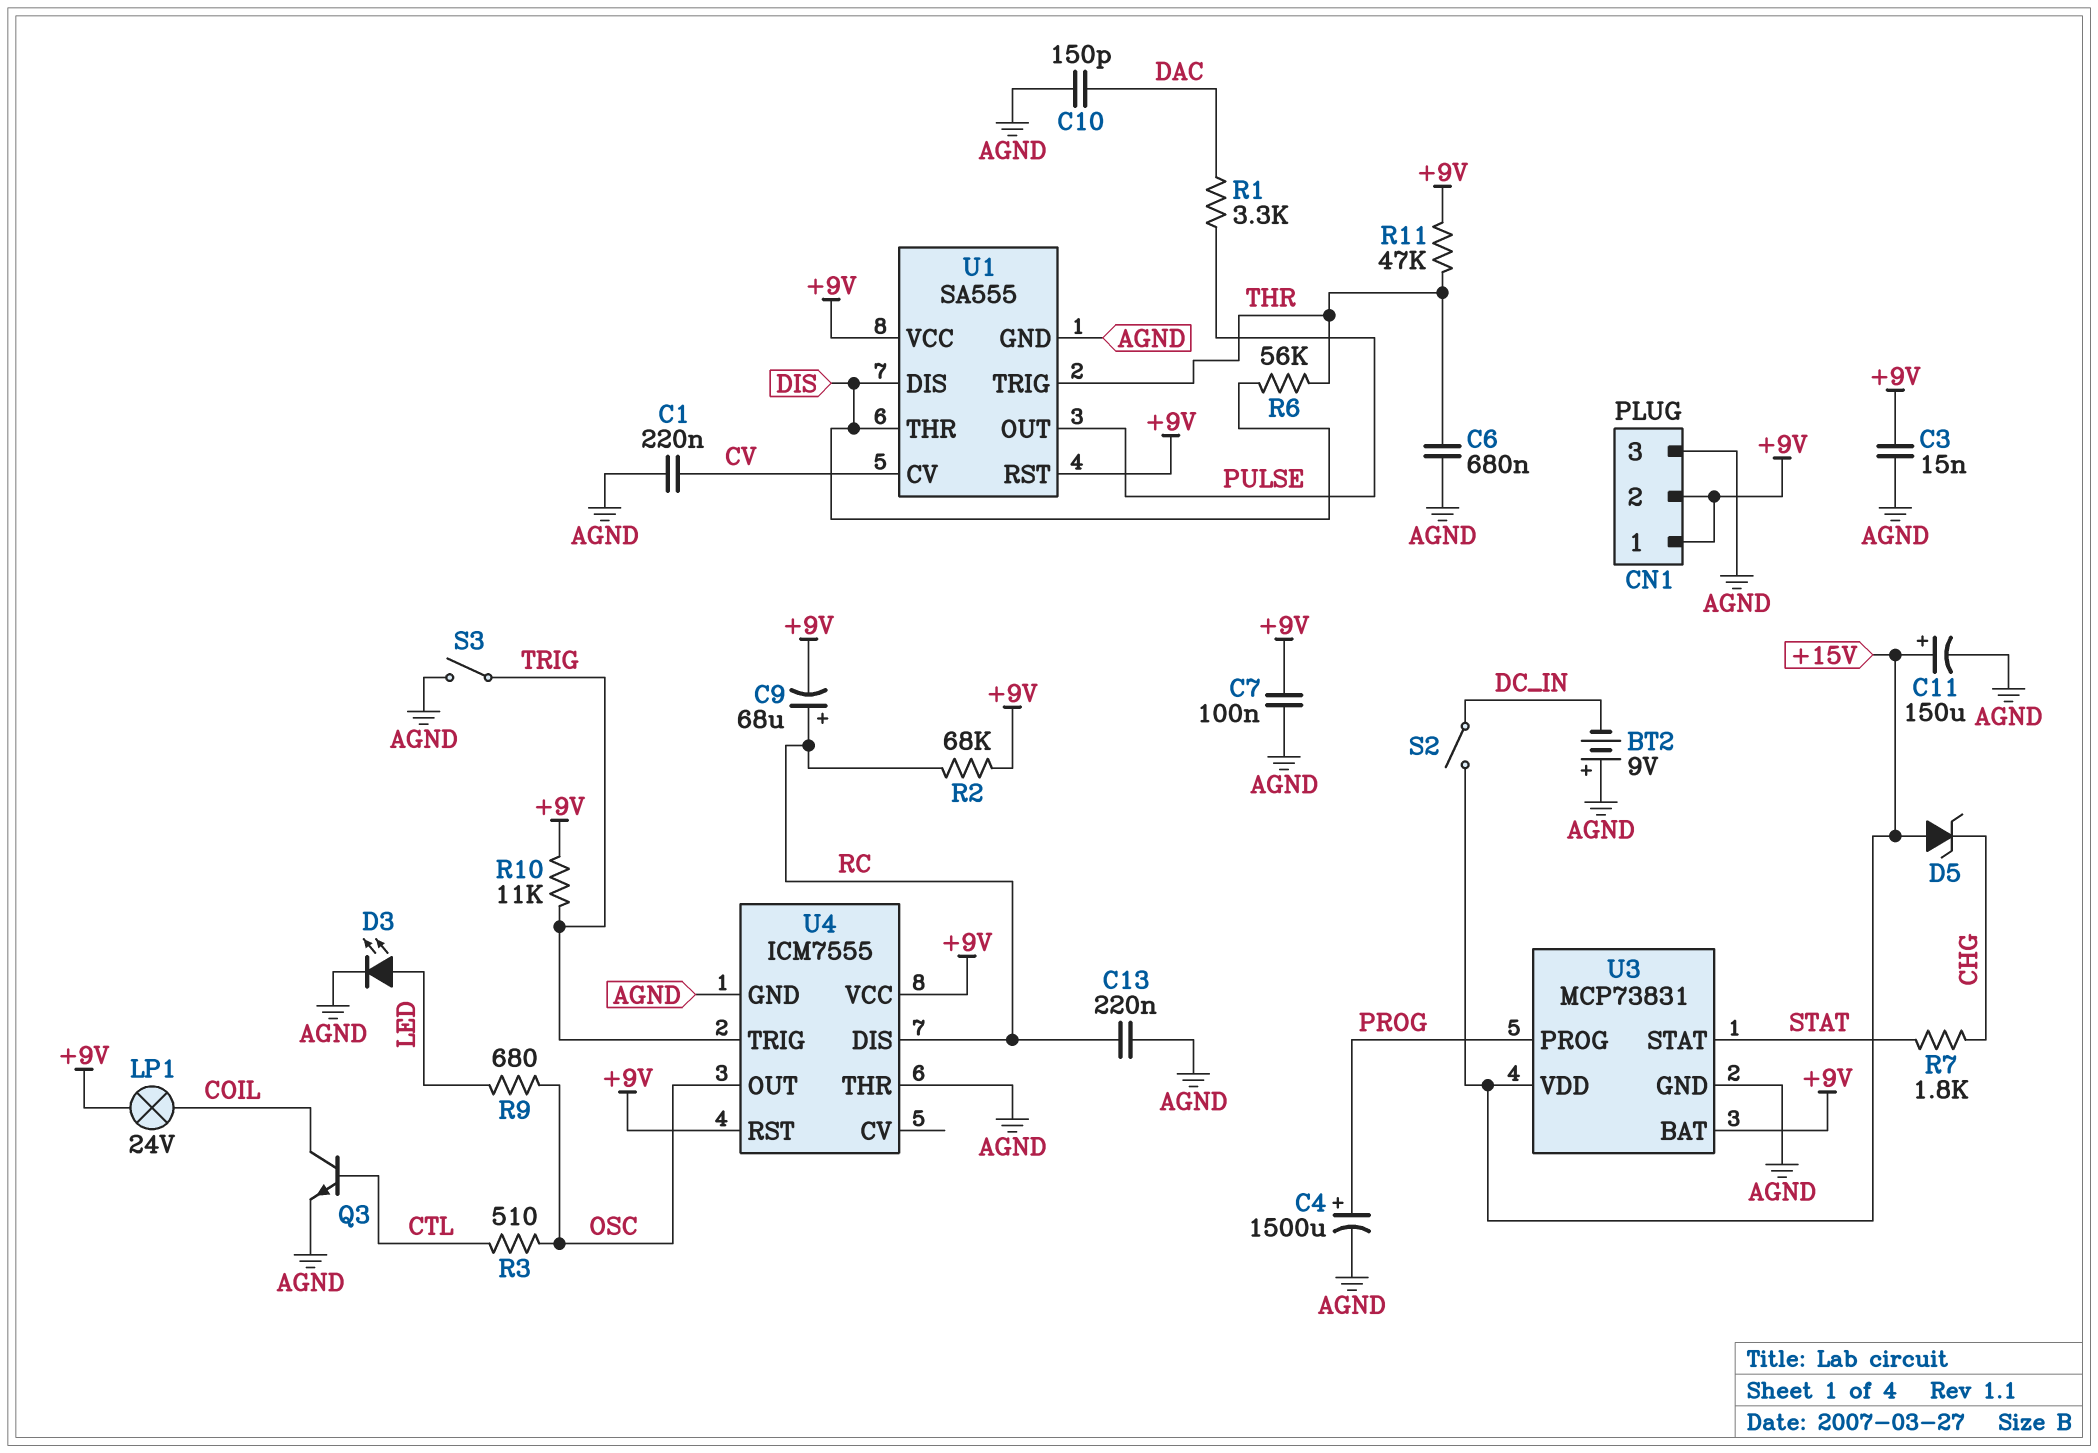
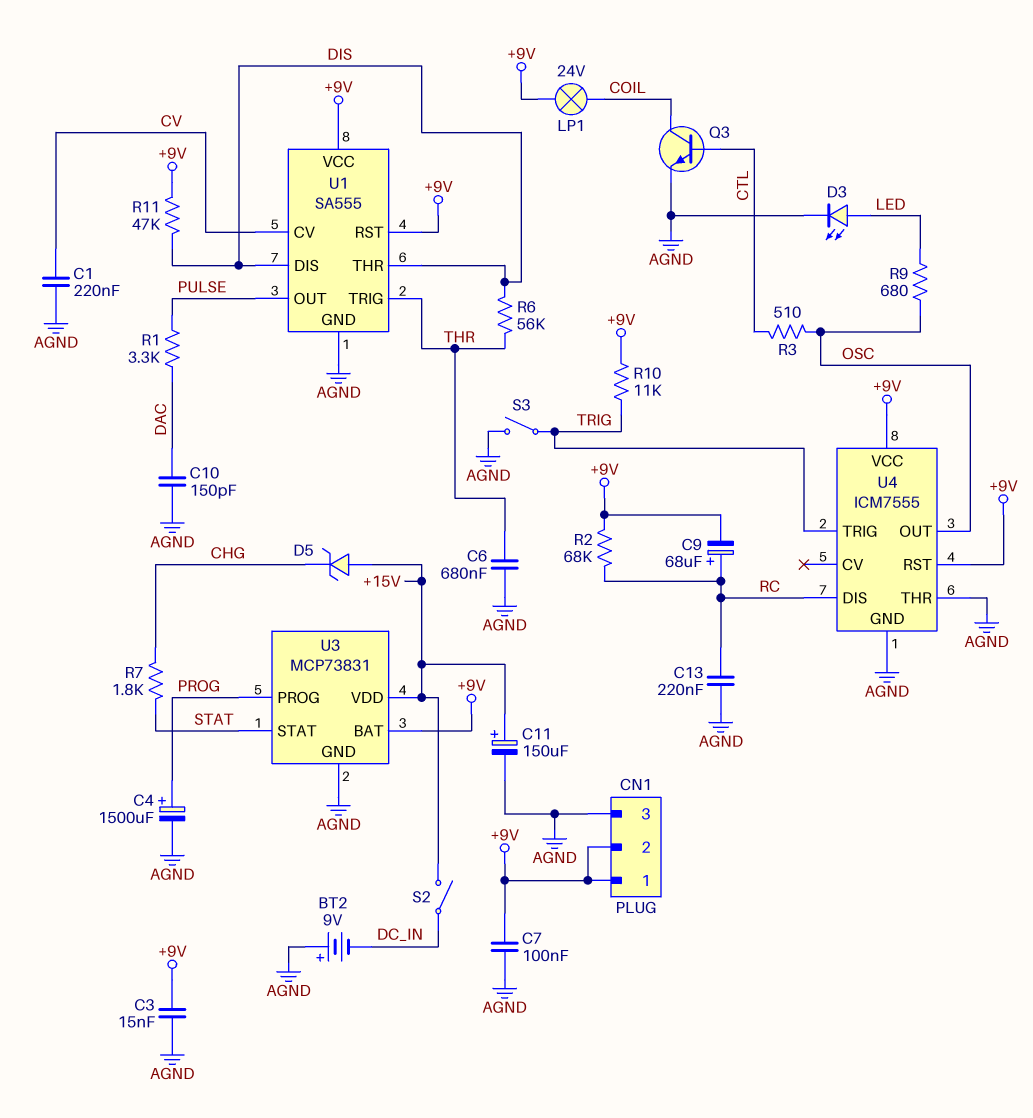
R11: 47k (+9V, THR) -> 47k (+9V, DIS)

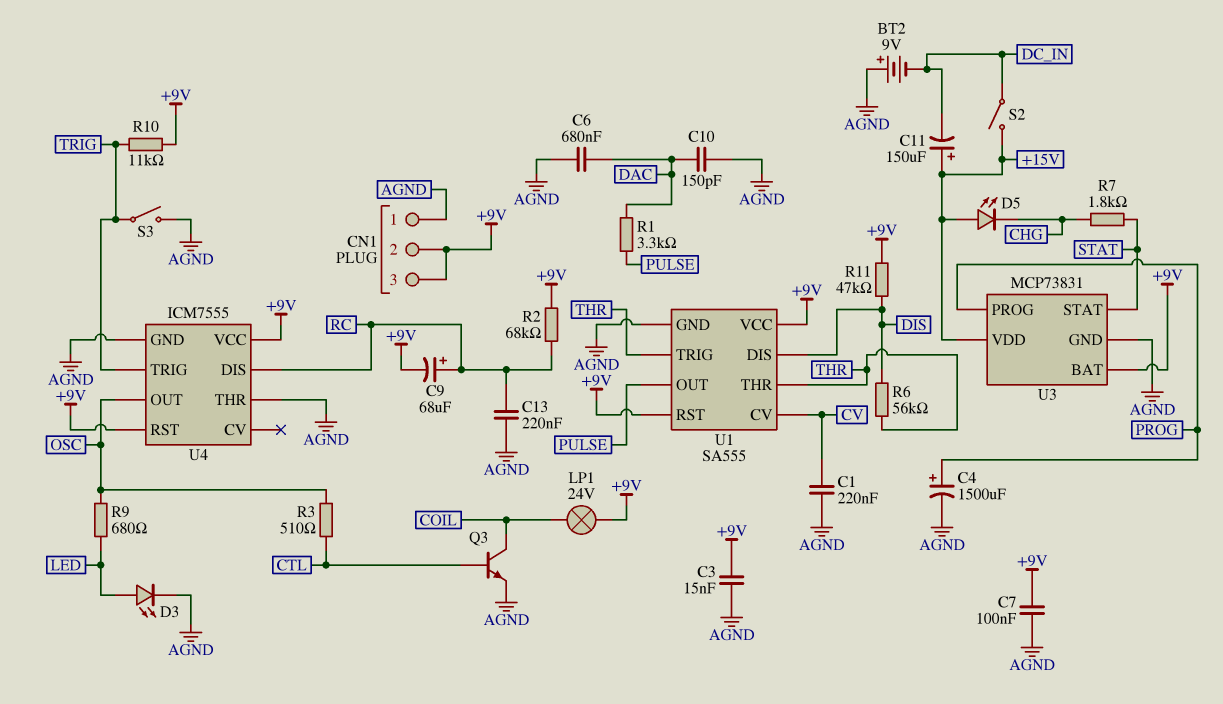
C6: 680nF (AGND, THR) -> 680nF (AGND, DAC)
C11: 150uF (plus +15V, minus AGND) -> 150uF (plus +15V, minus DC_IN)
CN1 pin 1: +9V -> AGND
CN1 pin 3: AGND -> +9V
D5: zener (A +15V, K CHG) -> LED (A +15V, K CHG)
U1 pin THR: DIS -> THR

